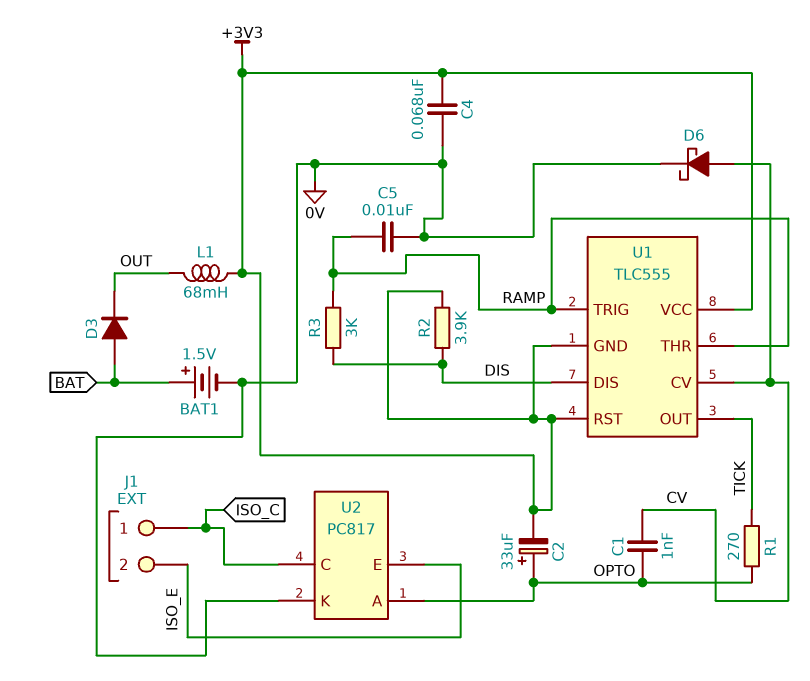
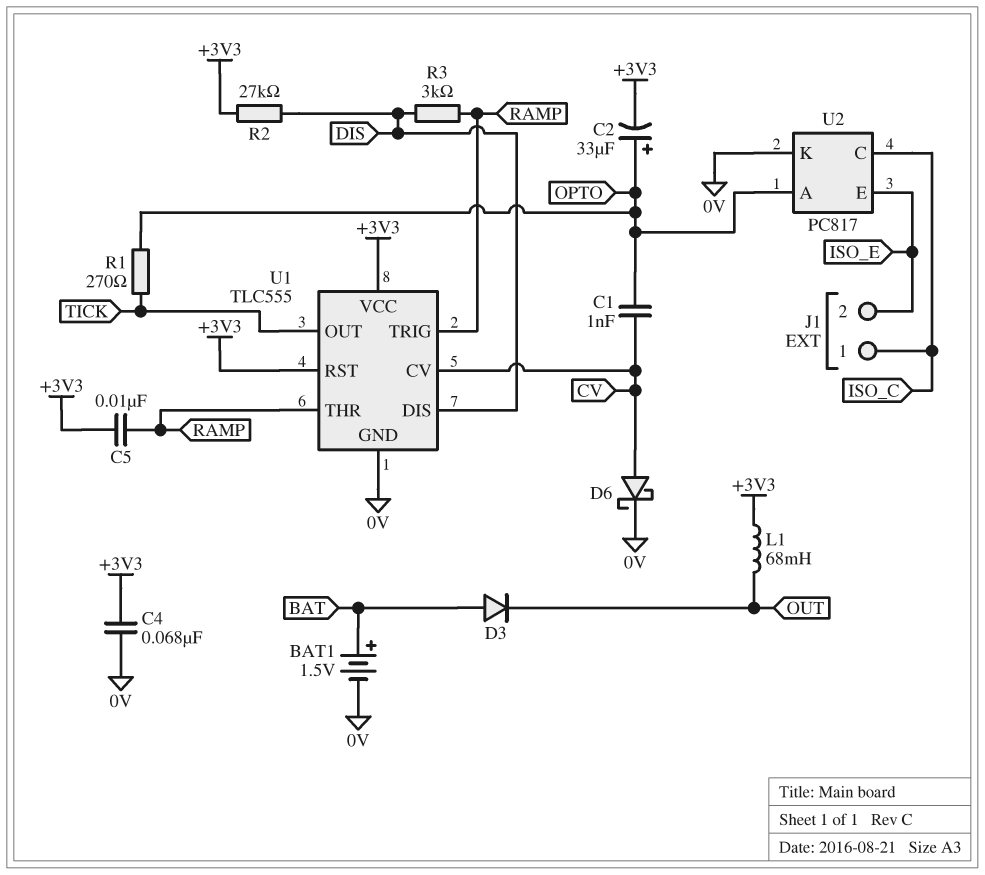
C5: 10nF (0V, RAMP) -> 10nF (+3V3, RAMP)
R2: 3.9k (+3V3, DIS) -> 27k (+3V3, DIS)
U1 pin GND: +3V3 -> 0V

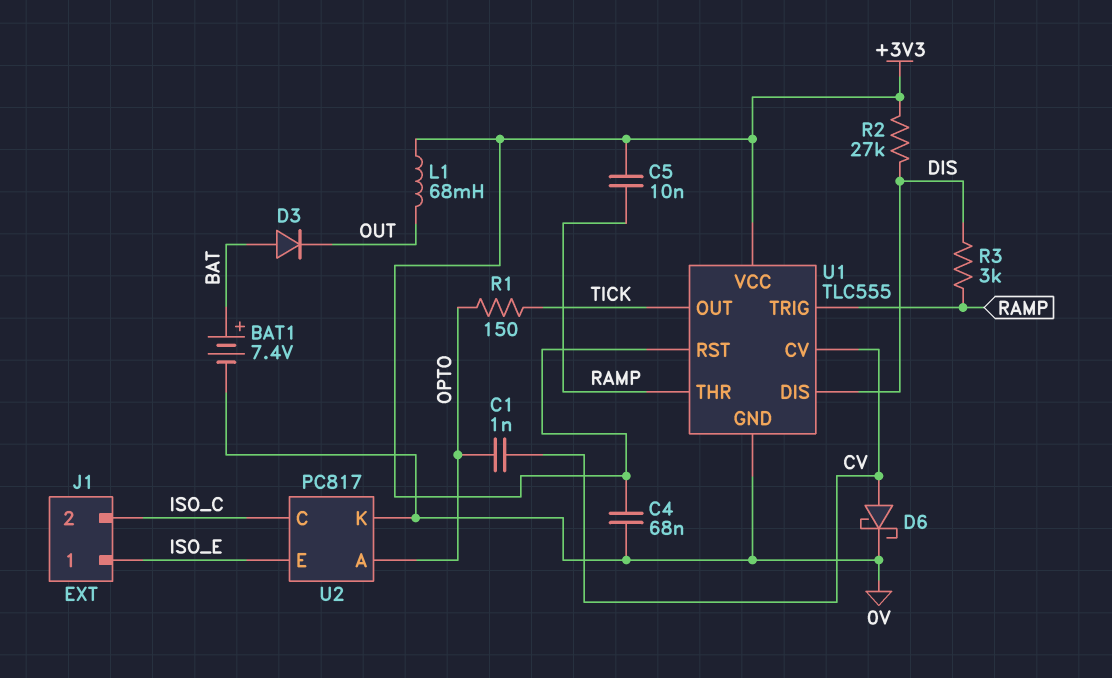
BAT1: 1.5V (plus BAT, minus 0V) -> 7.4V (plus BAT, minus 0V)
C2: 33uF (plus OPTO, minus +3V3) -> none
J1 pin 1: ISO_C -> ISO_E
J1 pin 2: ISO_E -> ISO_C
R1: 270 (OPTO, TICK) -> 150 (OPTO, TICK)

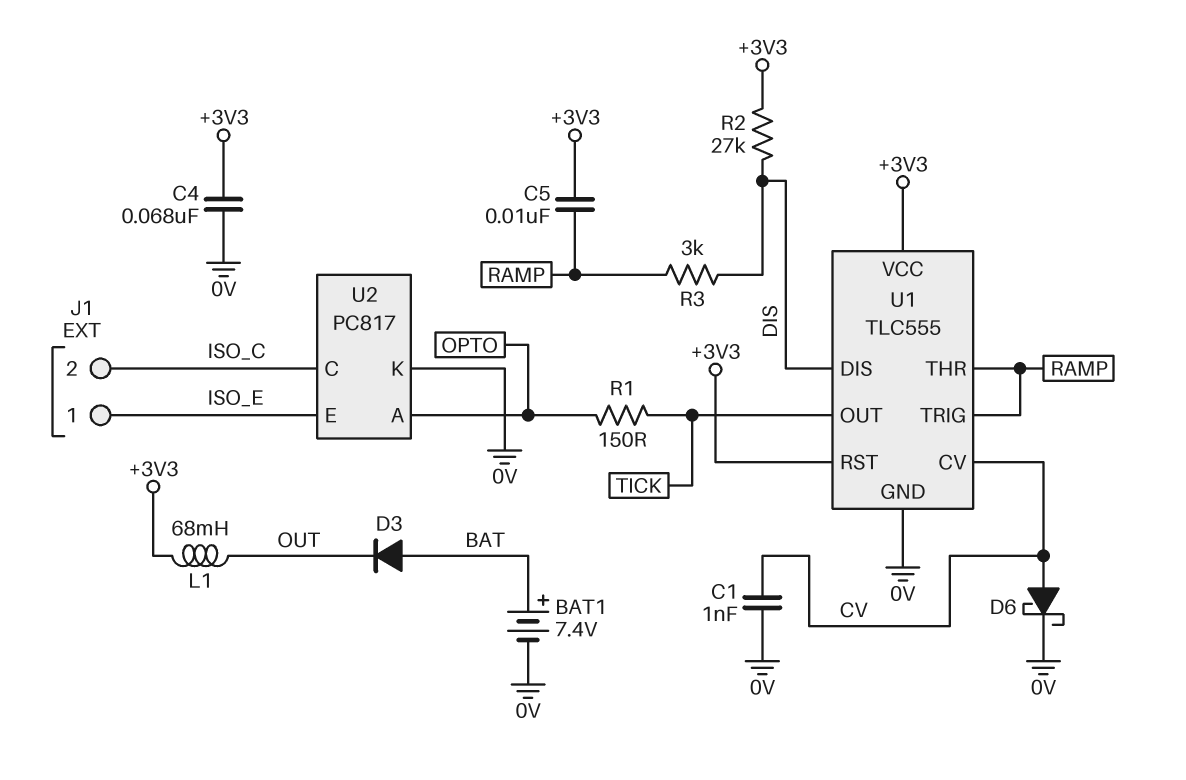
C1: 1nF (CV, OPTO) -> 1nF (0V, CV)

